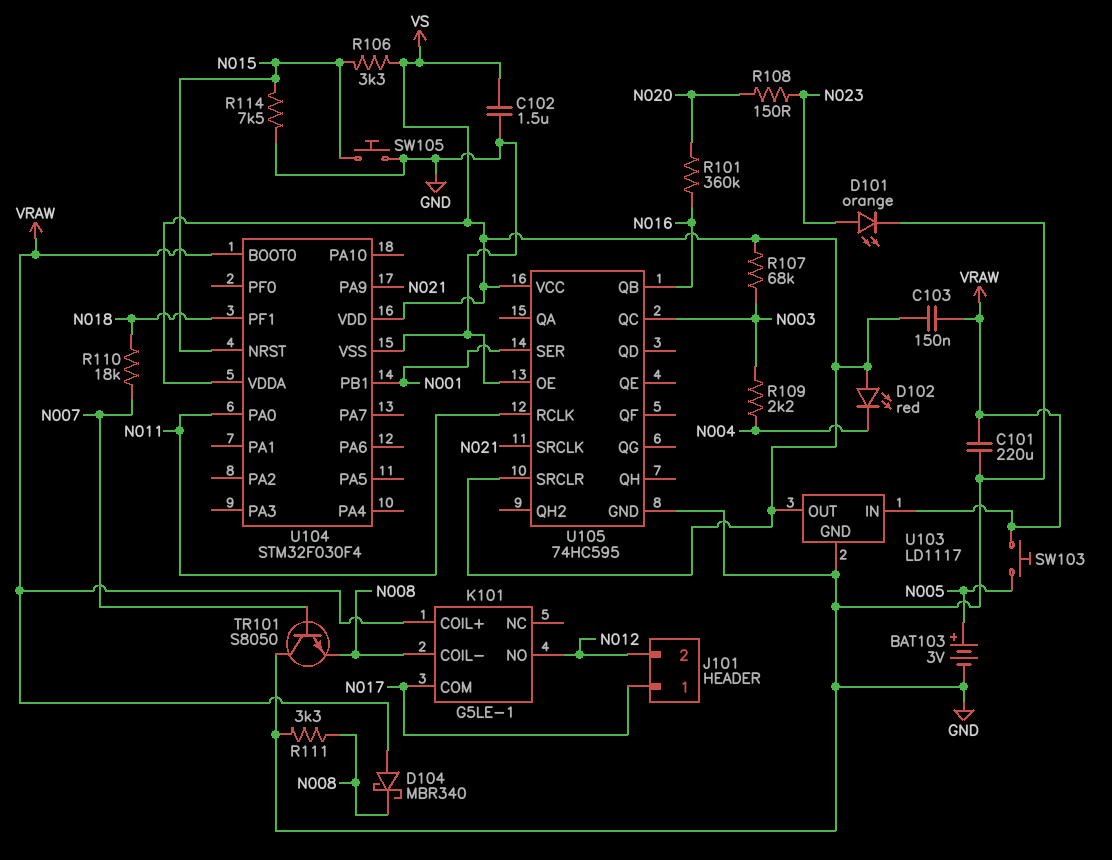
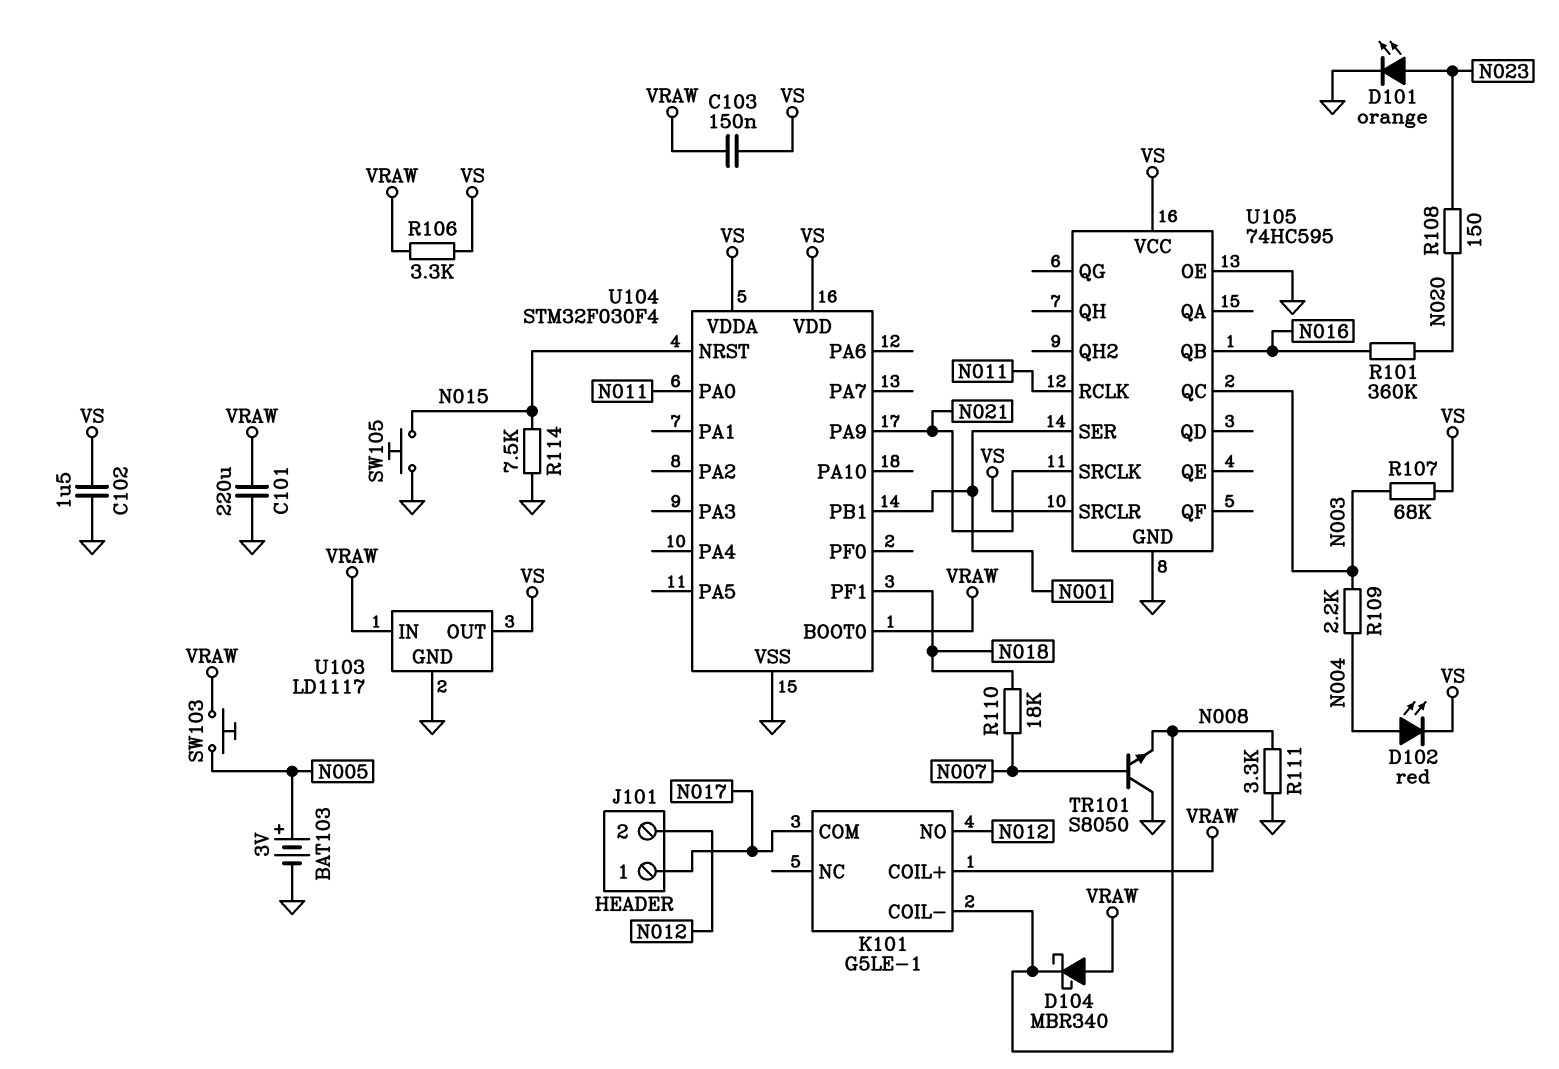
D102: LED red (A VS, K N004) -> LED red (A N004, K VS)
R106: 3.3k (N015, VS) -> 3.3k (VRAW, VS)

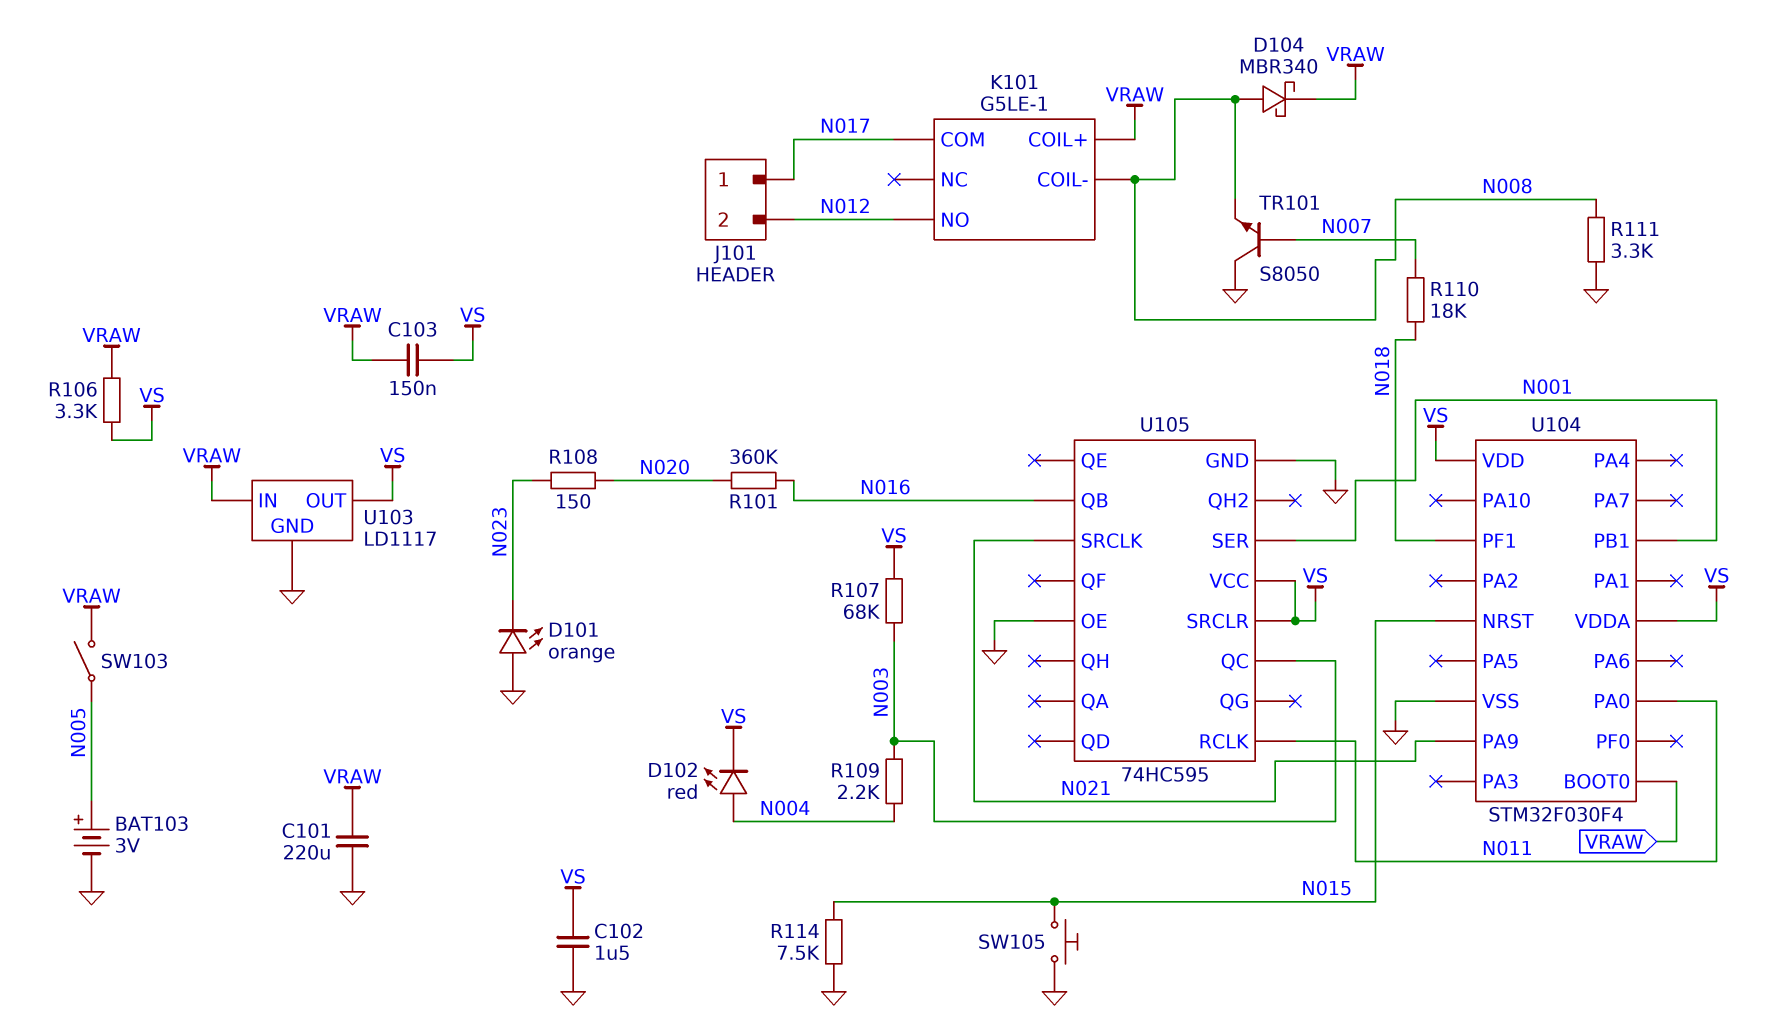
D101: LED orange (A N023, K GND) -> LED orange (A GND, K N023)
D104: schottky MBR340 (A VRAW, K N008) -> schottky MBR340 (A N008, K VRAW)
SW103: button (N005, VRAW) -> switch (N005, VRAW)

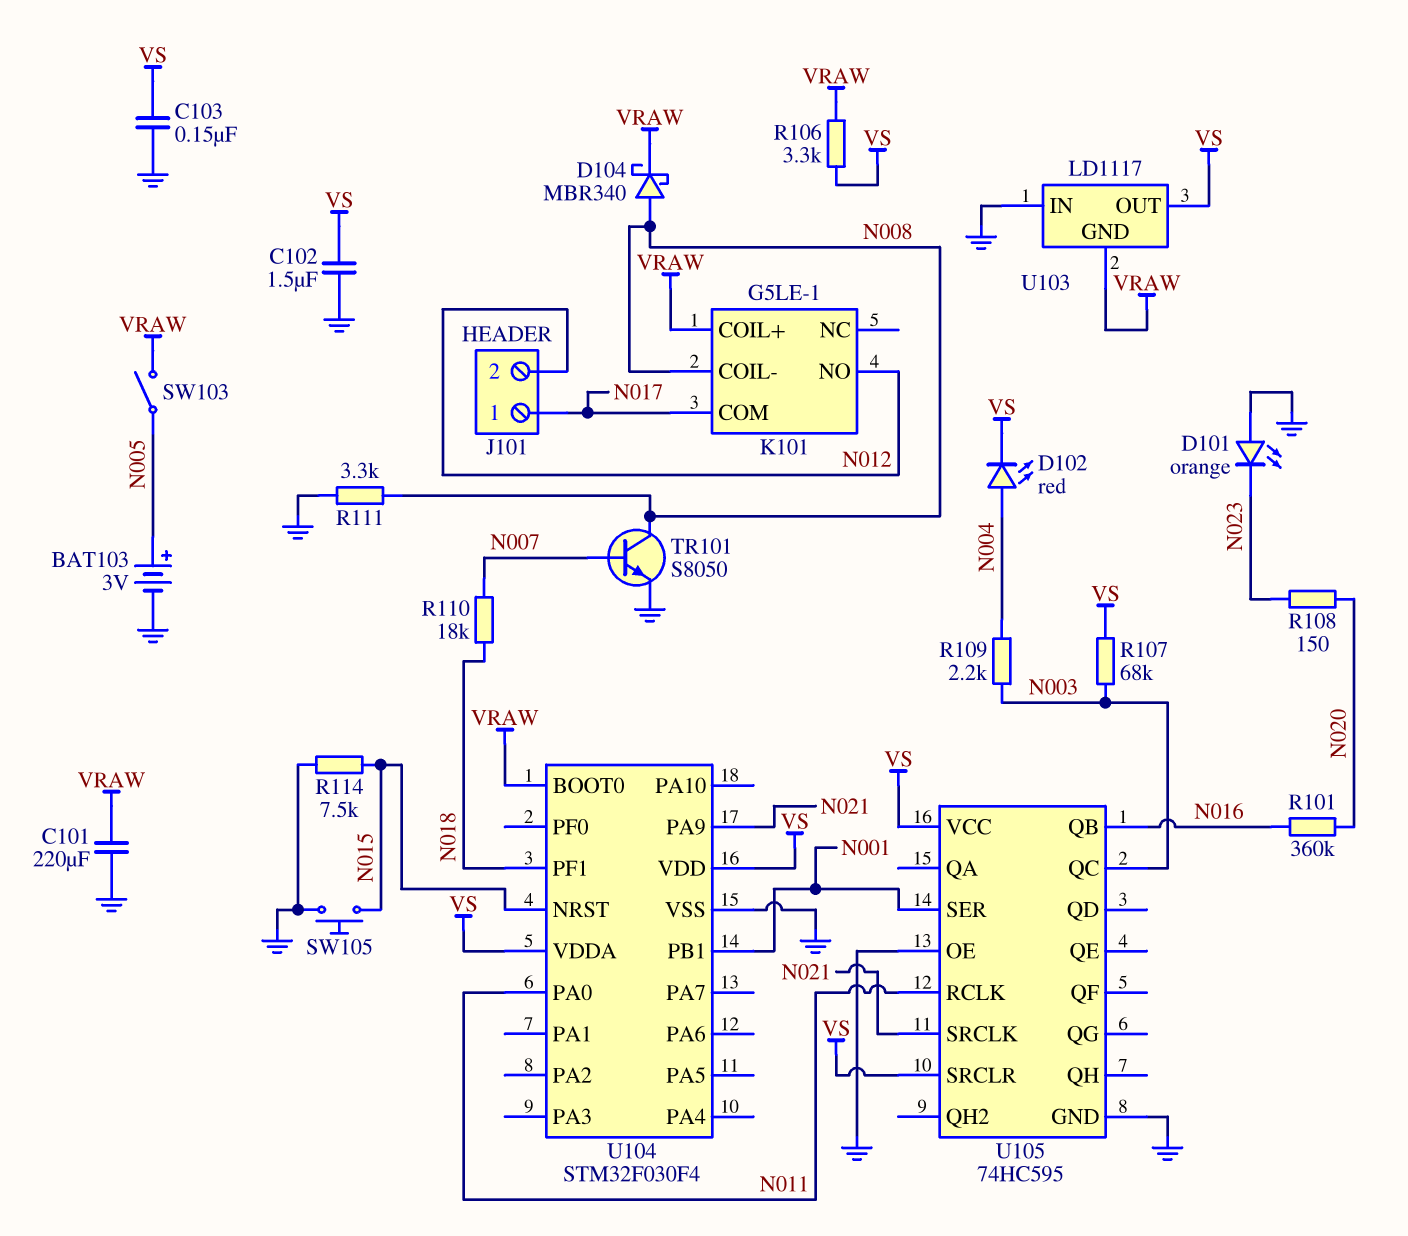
C103: 150nF (VRAW, VS) -> 150nF (GND, VS)
TR101: NPN S8050 (B N007, C GND, E N008) -> NPN S8050 (B N007, C N008, E GND)
U103 pin GND: GND -> VRAW
U103 pin IN: VRAW -> GND

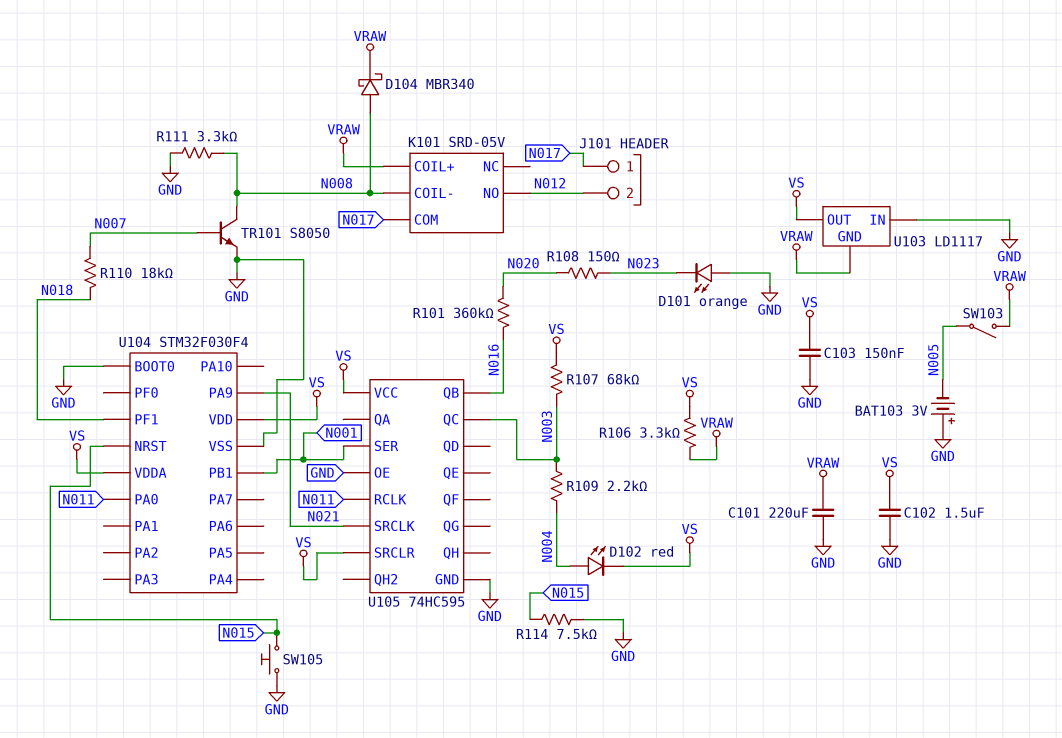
BAT103: 3V (plus N005, minus GND) -> 3V (plus GND, minus N005)
K101: G5LE-1 -> SRD-05V
U104 pin BOOT0: VRAW -> GND

